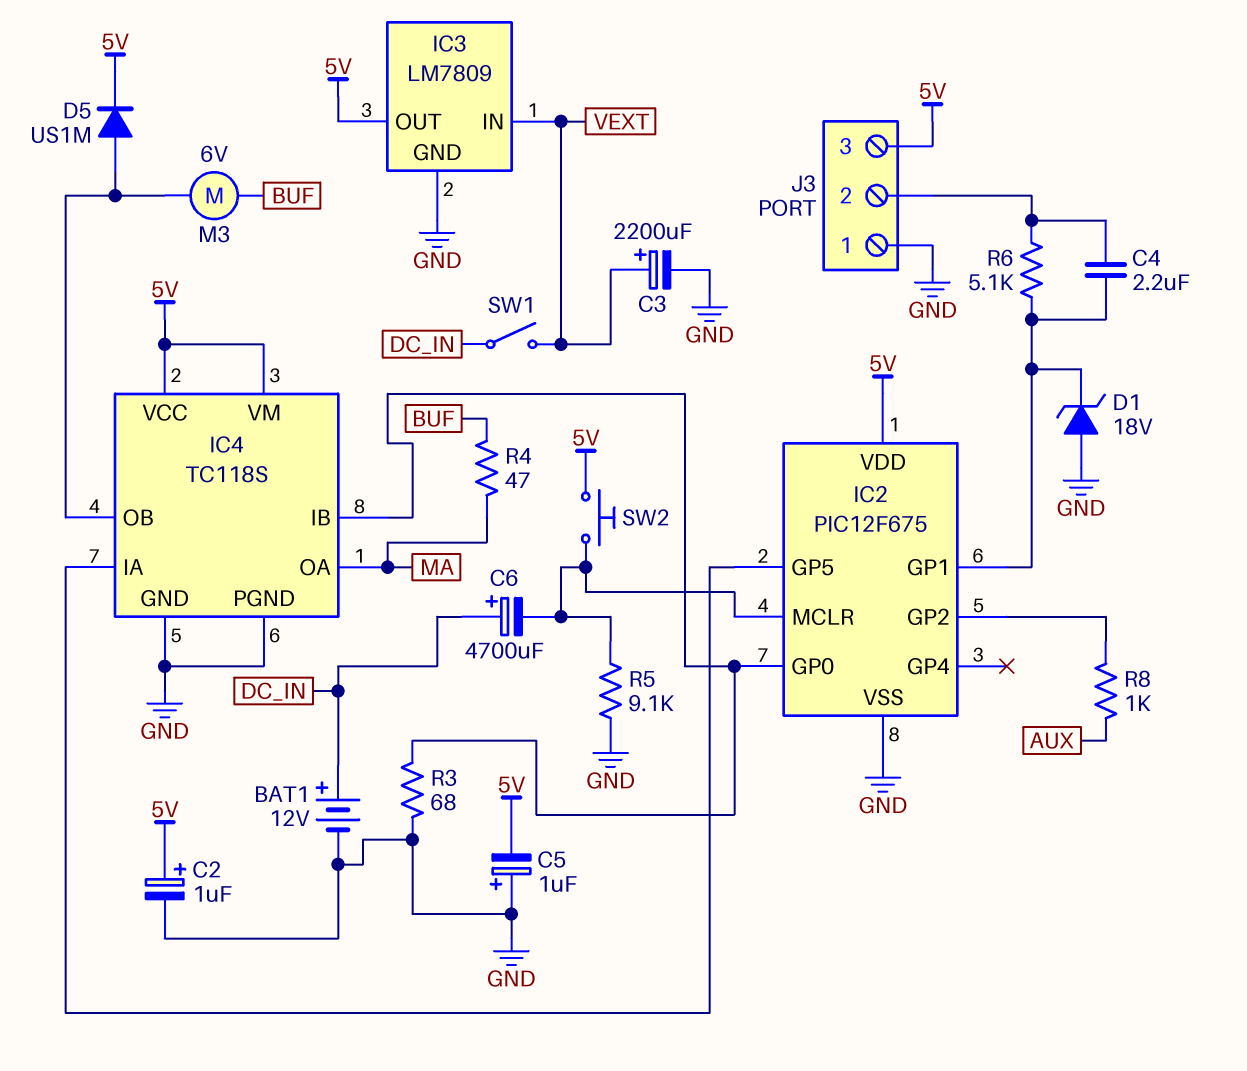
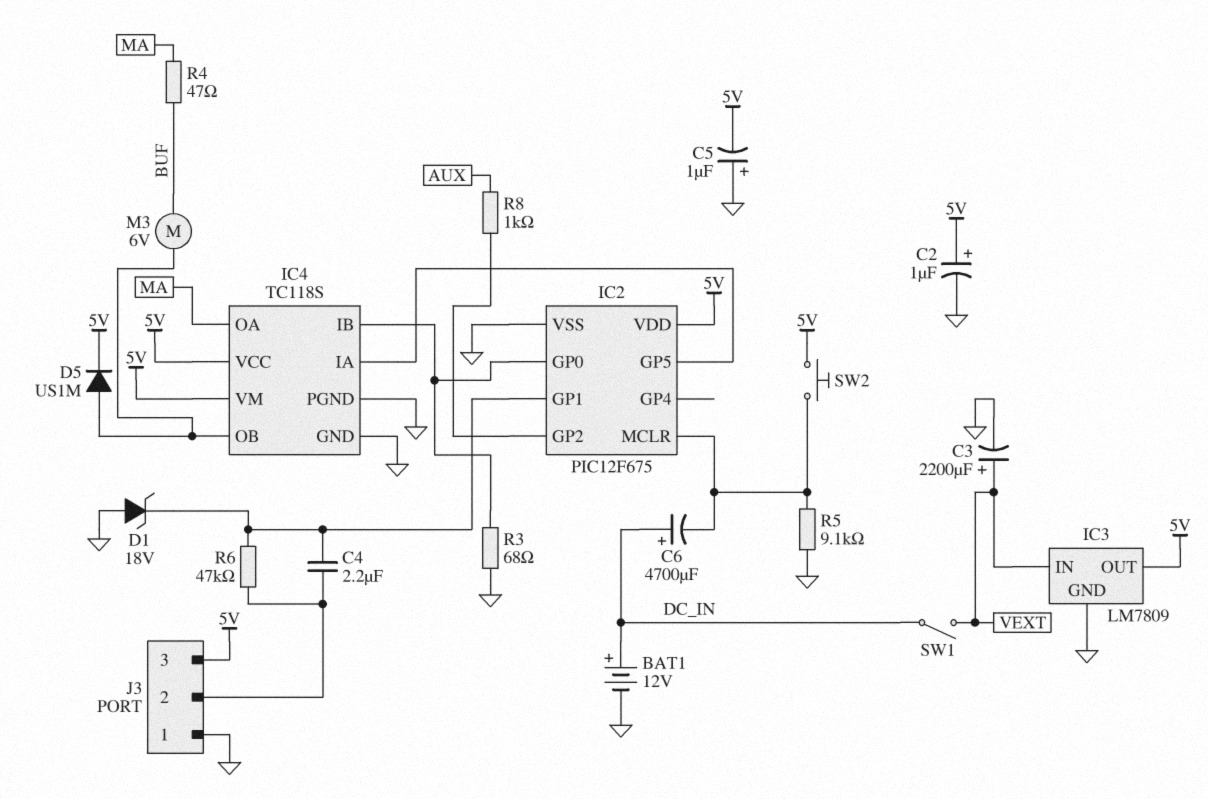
R6: 5.1k (IC2/GP1, J3/2) -> 47k (IC2/GP1, J3/2)

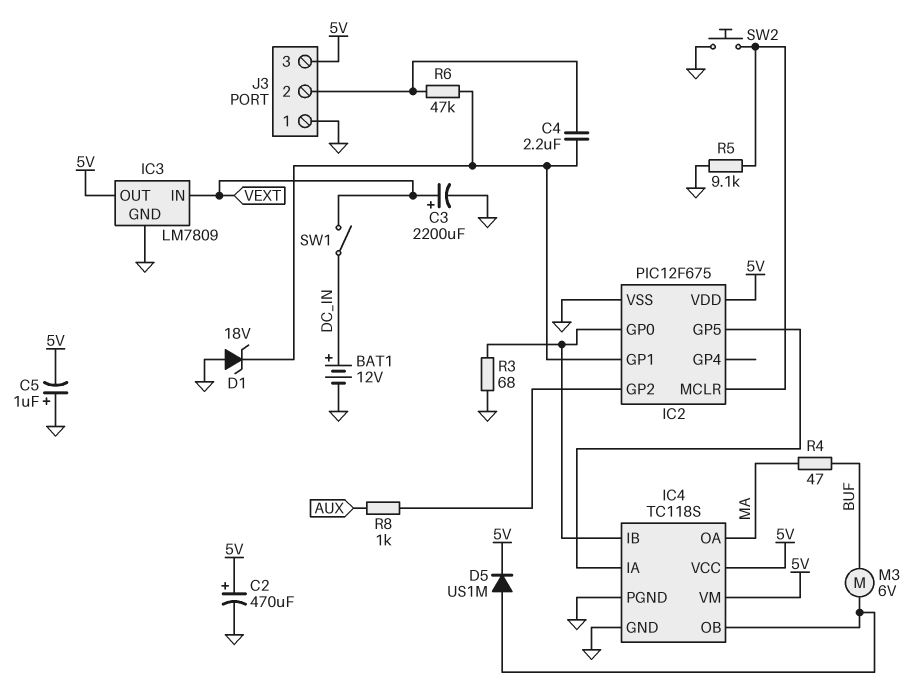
C2: 1uF (plus 5V, minus GND) -> 470uF (plus 5V, minus GND)
C6: 4700uF (plus DC_IN, minus IC2/MCLR) -> none
SW2: button (5V, IC2/MCLR) -> button (GND, IC2/MCLR)

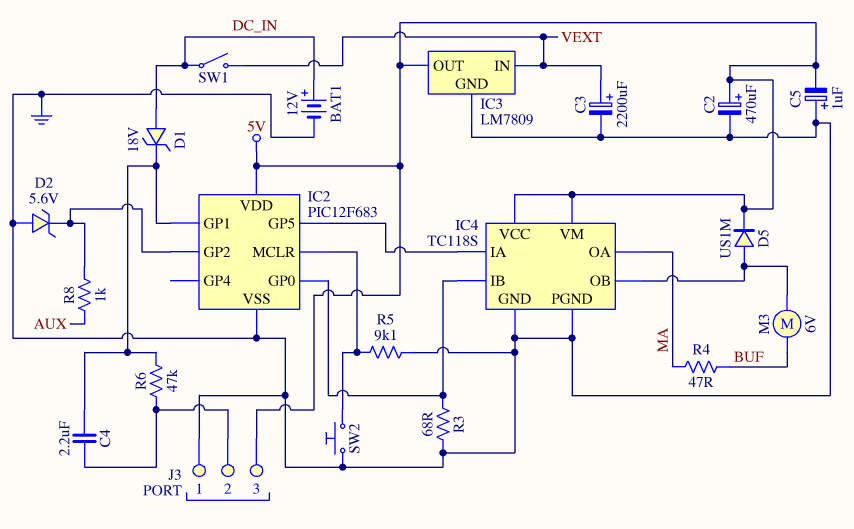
D1: zener 18V (A GND, K IC2/GP1) -> zener 18V (A DC_IN, K IC2/GP1)
D2: none -> zener 5.6V (A GND, K IC2/GP2)
IC2: PIC12F675 -> PIC12F683

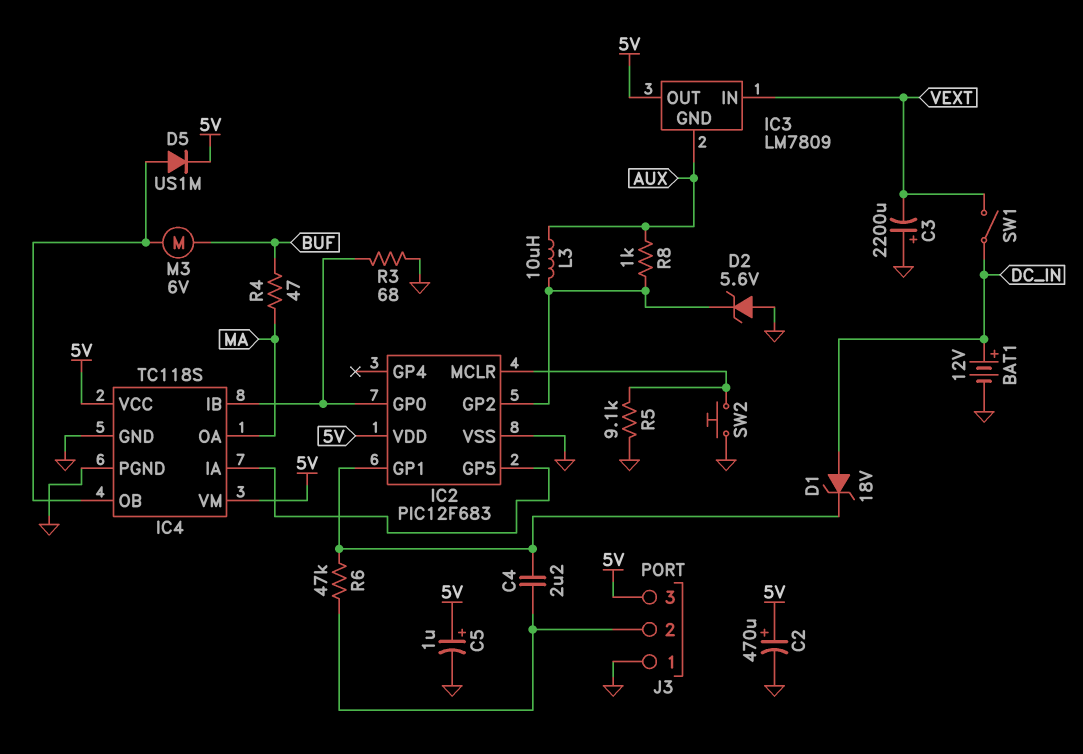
C3: 2200uF (plus VEXT, minus GND) -> 2200uF (plus GND, minus VEXT)
C5: 1uF (plus GND, minus 5V) -> 1uF (plus 5V, minus GND)
IC3 pin GND: GND -> AUX
L3: none -> 10uH (AUX, IC2/GP2)

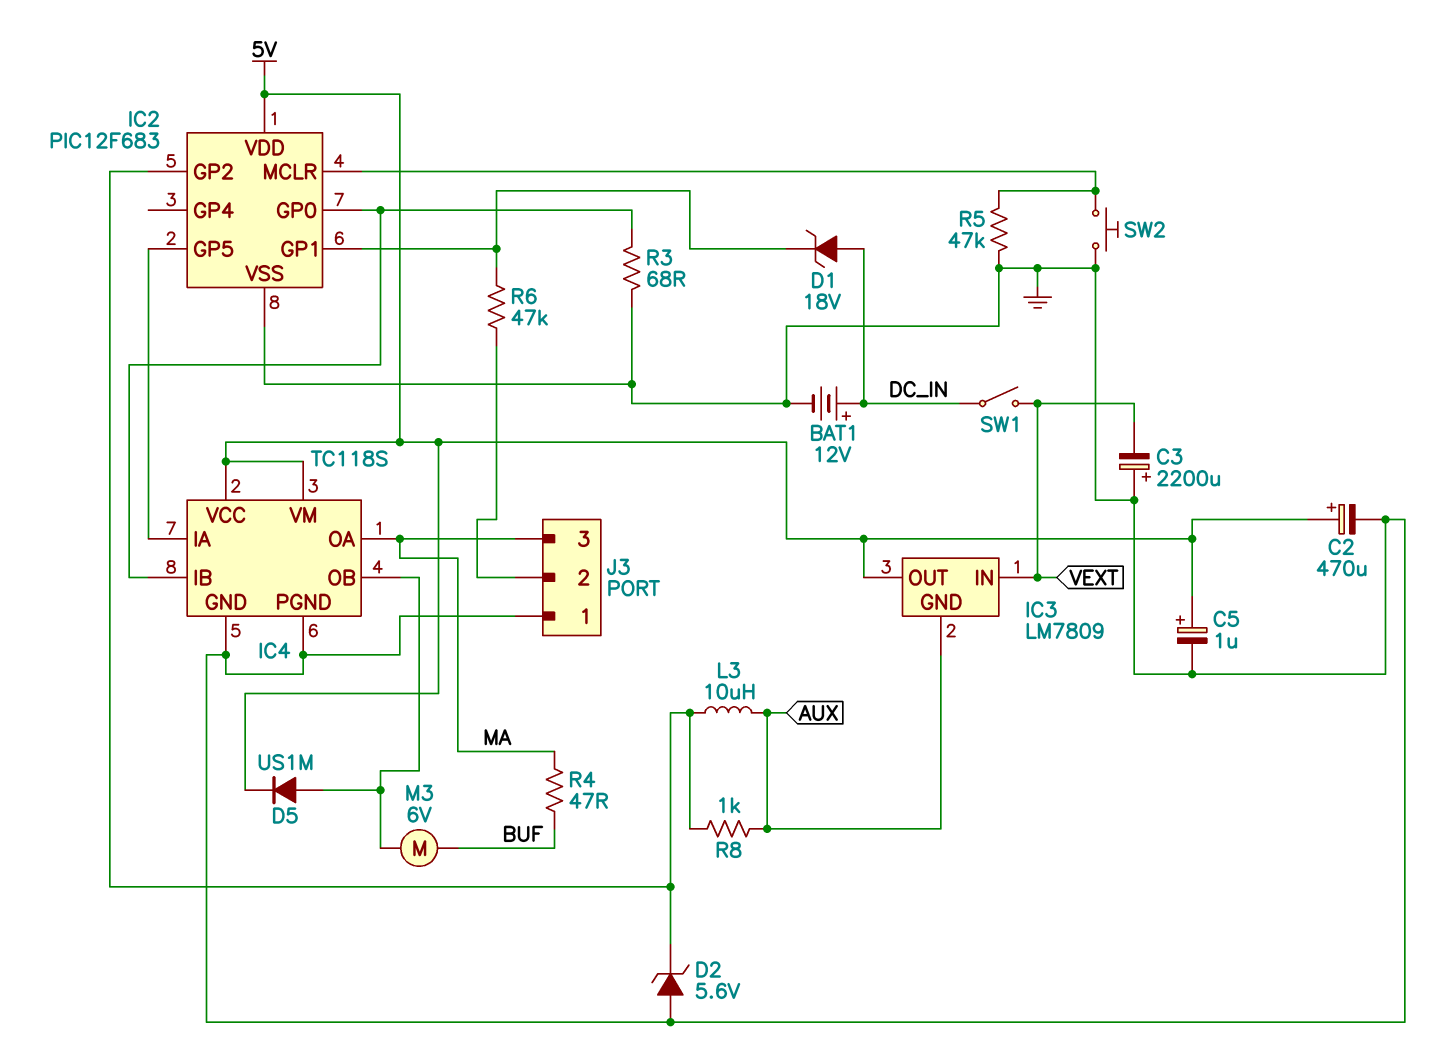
C4: 2.2uF (IC2/GP1, J3/2) -> none
J3 pin 3: 5V -> MA
R5: 9.1k (GND, IC2/MCLR) -> 47k (GND, IC2/MCLR)

